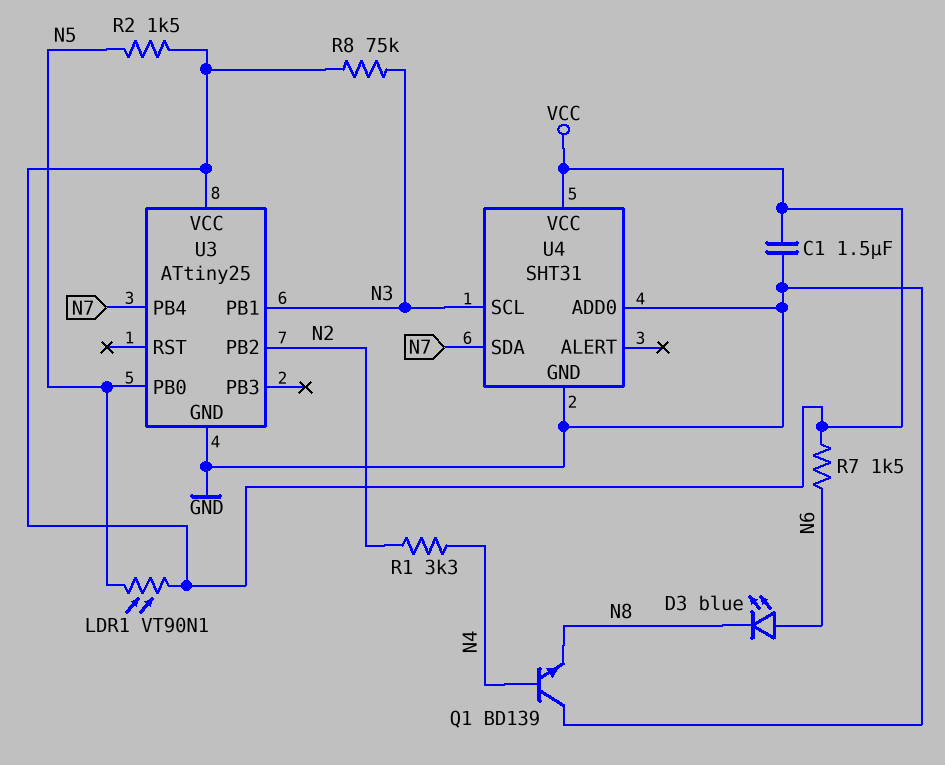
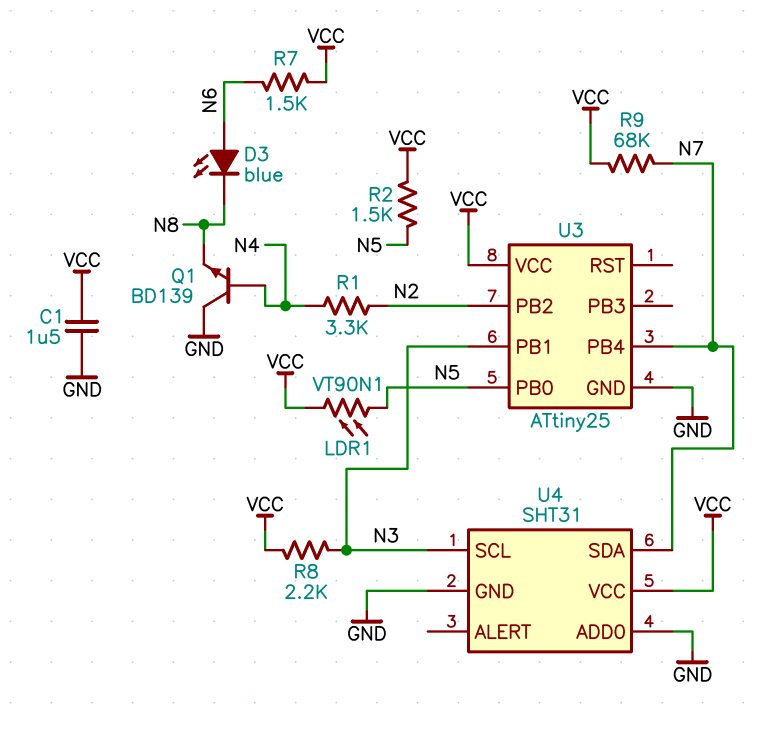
R8: 75k (N3, VCC) -> 2.2k (N3, VCC)
R9: none -> 68k (N7, VCC)

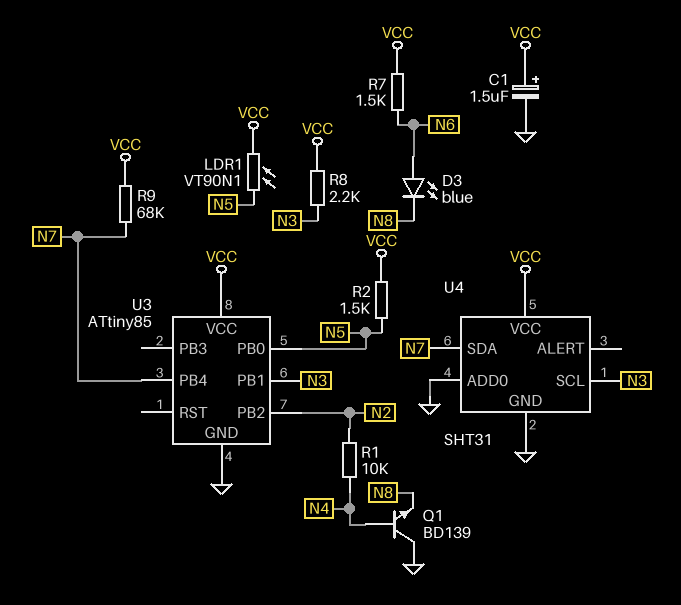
C1: 1.5uF (GND, VCC) -> 1.5uF (plus VCC, minus GND)
R1: 3.3k (N2, N4) -> 10k (N2, N4)
U3: ATtiny25 -> ATtiny85

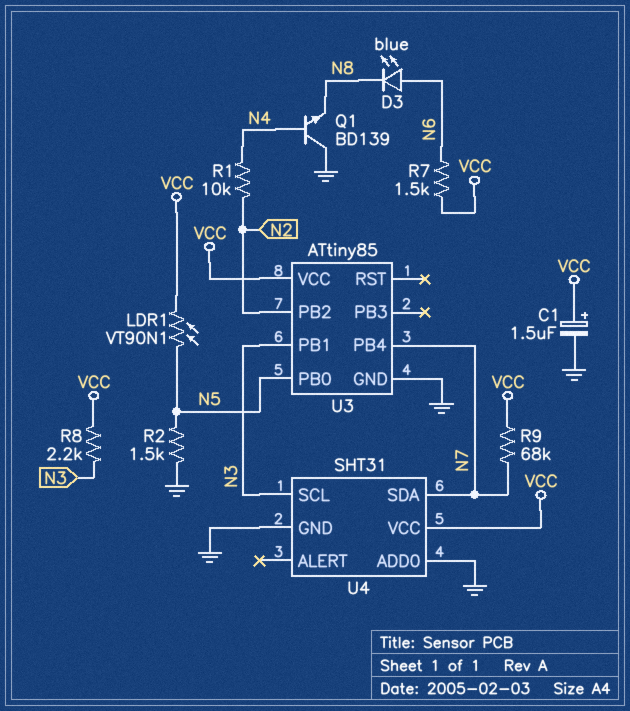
R2: 1.5k (N5, VCC) -> 1.5k (GND, N5)

